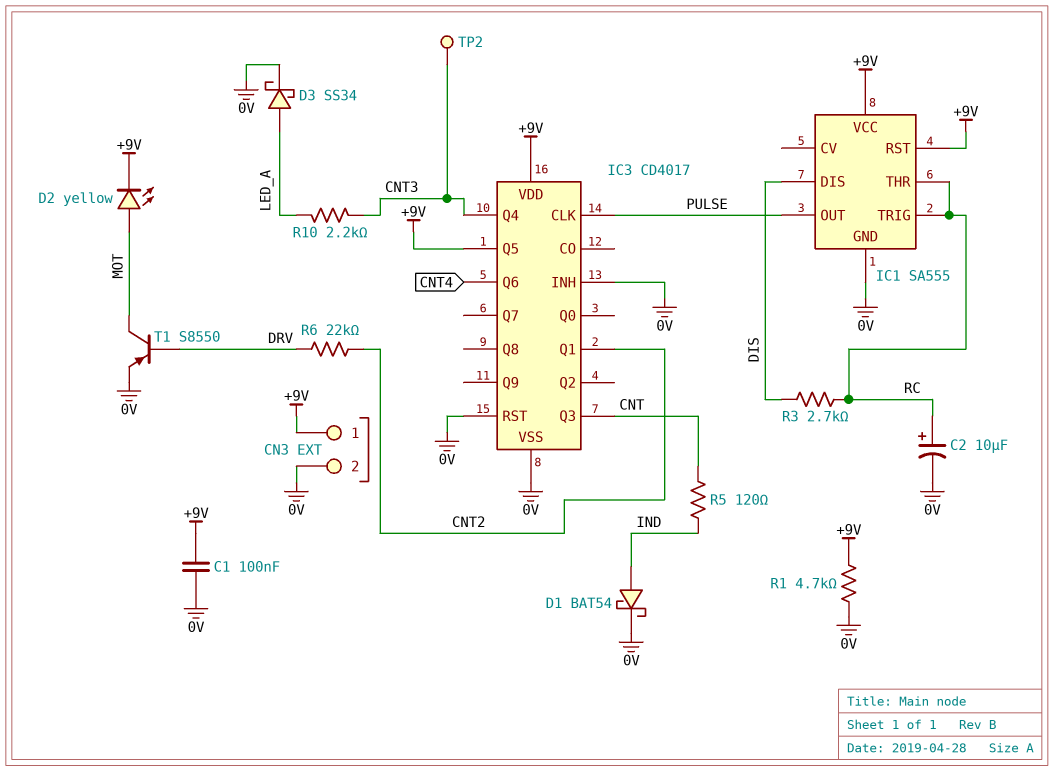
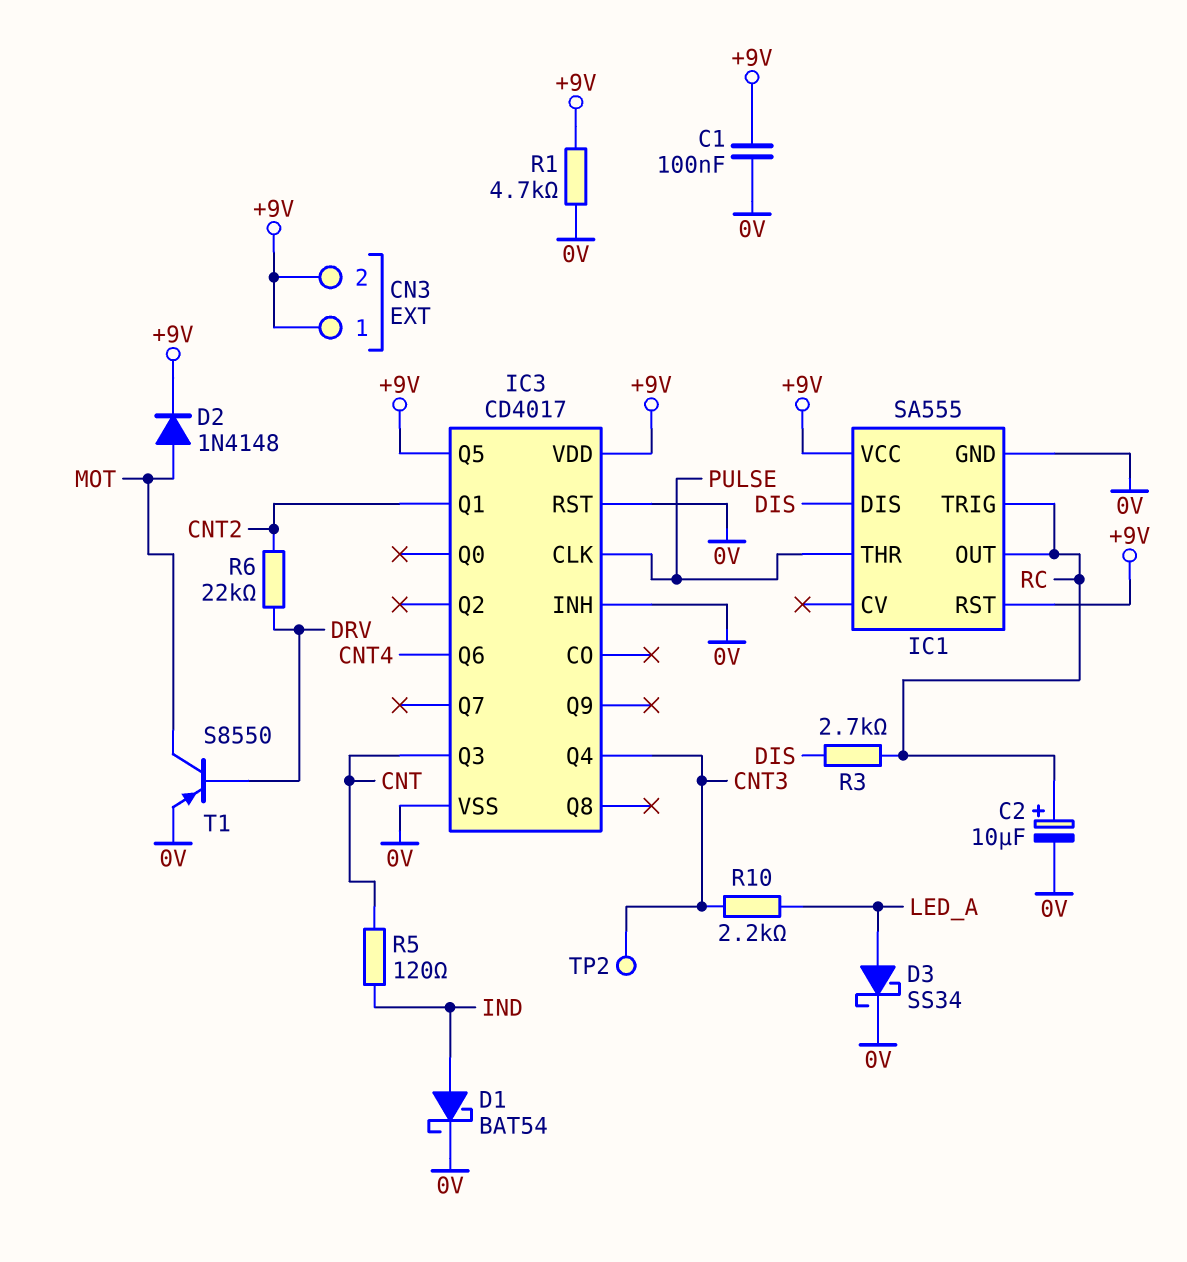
CN3 pin 2: 0V -> +9V
D2: LED yellow (A MOT, K +9V) -> diode 1N4148 (A MOT, K +9V)
IC1 pin OUT: PULSE -> RC
IC1 pin THR: RC -> PULSE

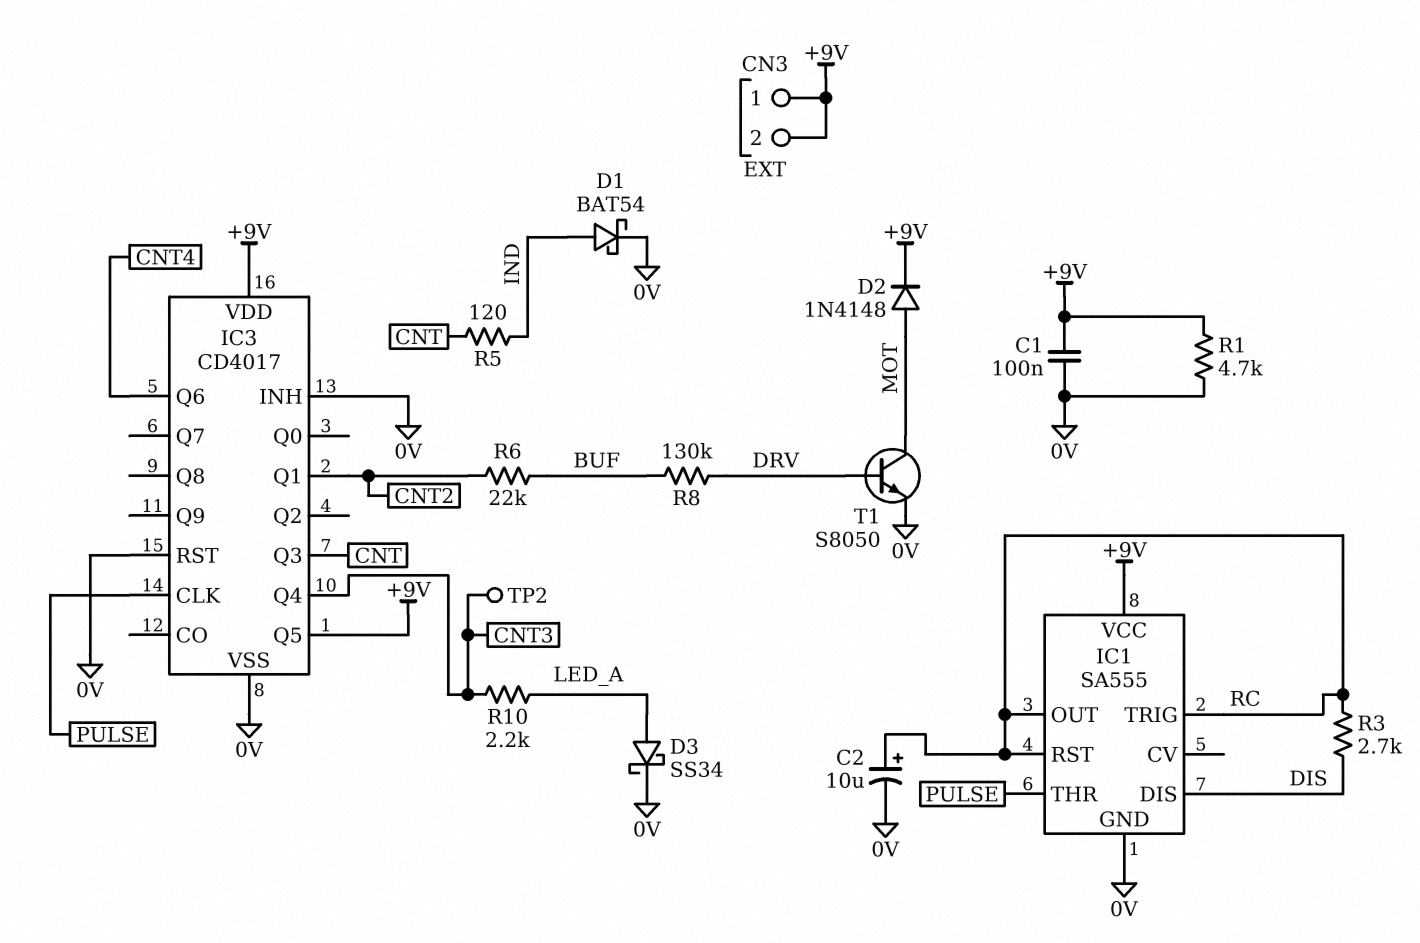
IC1 pin RST: +9V -> RC
R6: 22k (CNT2, DRV) -> 22k (BUF, CNT2)
R8: none -> 130k (BUF, DRV)
T1: PNP S8550 (B DRV, C MOT, E 0V) -> NPN S8050 (B DRV, C MOT, E 0V)

